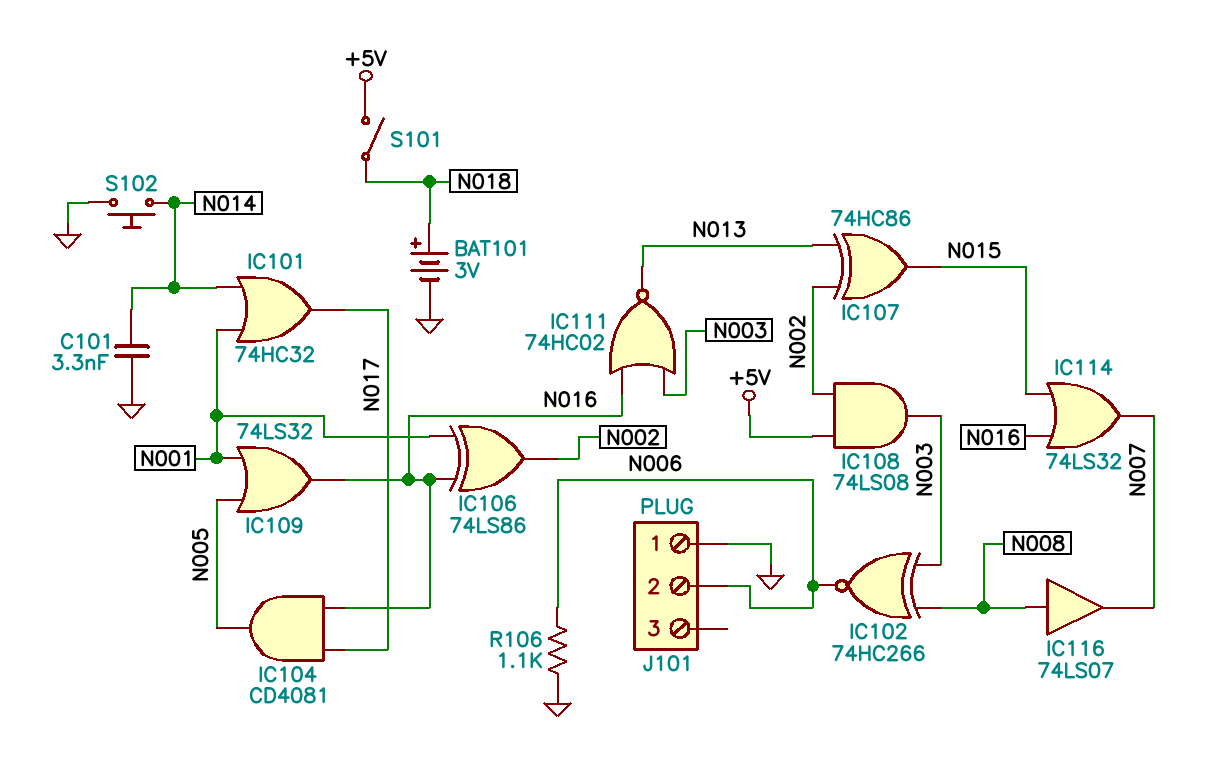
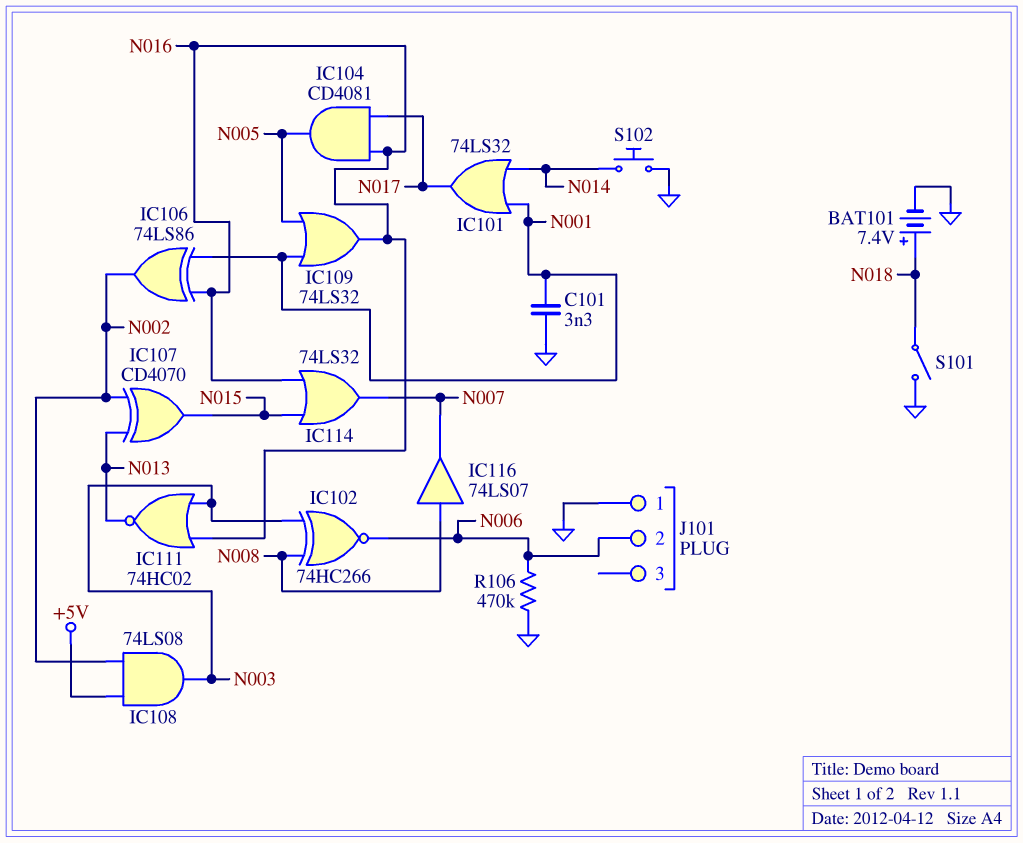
BAT101: 3V (plus N018, minus GND) -> 7.4V (plus N018, minus GND)
C101: 3.3nF (GND, N014) -> 3.3nF (GND, N001)
IC101: OR 74HC32 (in N001, in N014, out N017) -> OR 74LS32 (in N001, in N014, out N017)
IC107: XOR 74HC86 (in N002, in N013, out N015) -> XOR CD4070 (in N002, in N013, out N015)
R106: 1.1k (GND, N006) -> 470k (GND, N006)
S101: switch (+5V, N018) -> switch (GND, N018)

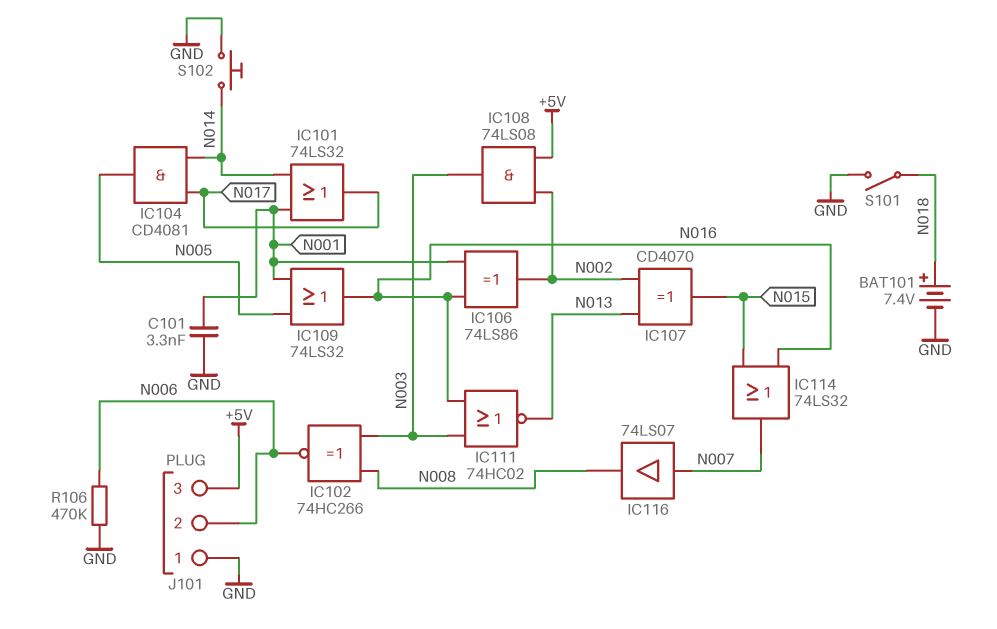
IC104: AND CD4081 (in N016, in N017, out N005) -> AND CD4081 (in N014, in N017, out N005)
IC116: buffer 74LS07 (in N008, out N007) -> buffer 74LS07 (in N007, out N008)
J101 pin 3: none -> +5V

